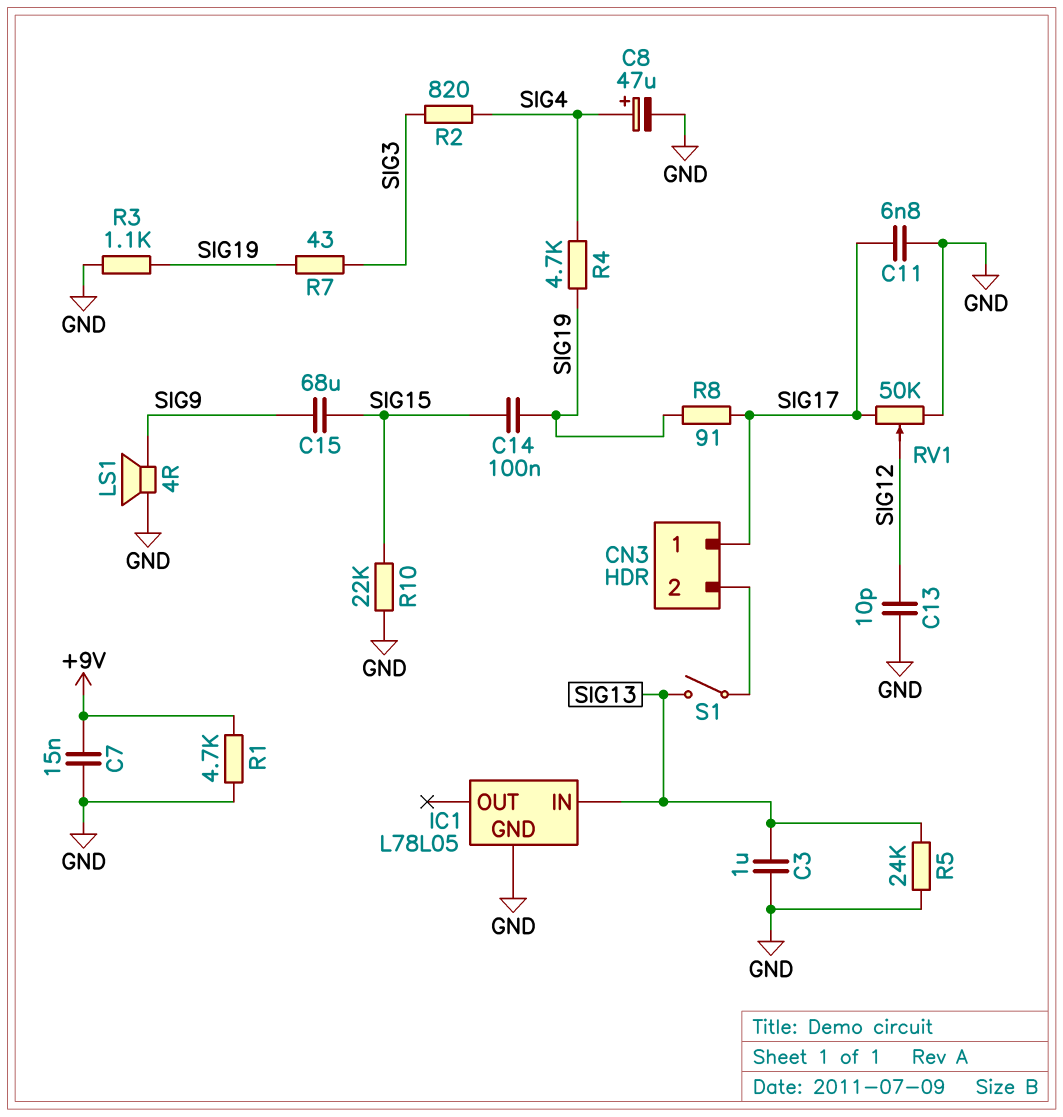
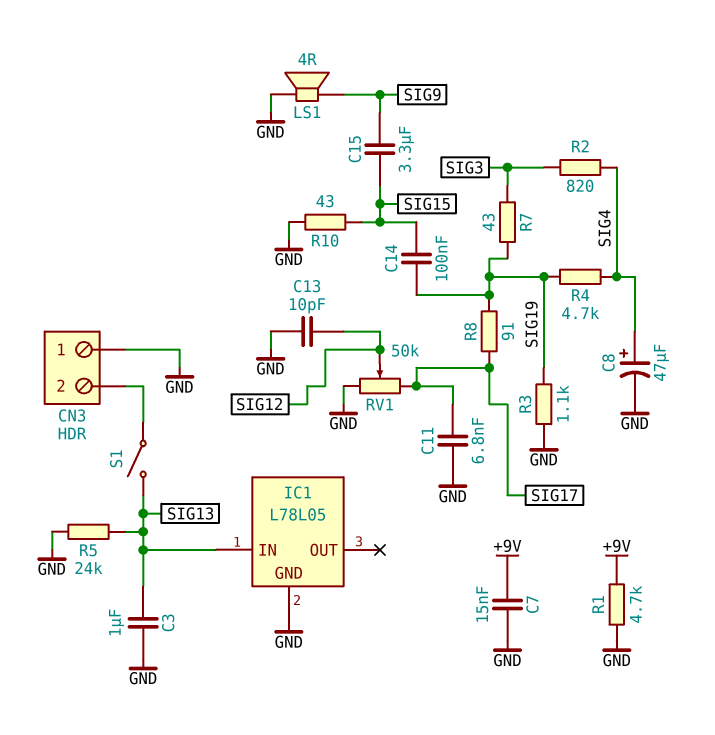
C15: 68uF (SIG9, SIG15) -> 3.3uF (SIG9, SIG15)
CN3 pin 1: SIG17 -> GND
R10: 22k (GND, SIG15) -> 43 (GND, SIG15)

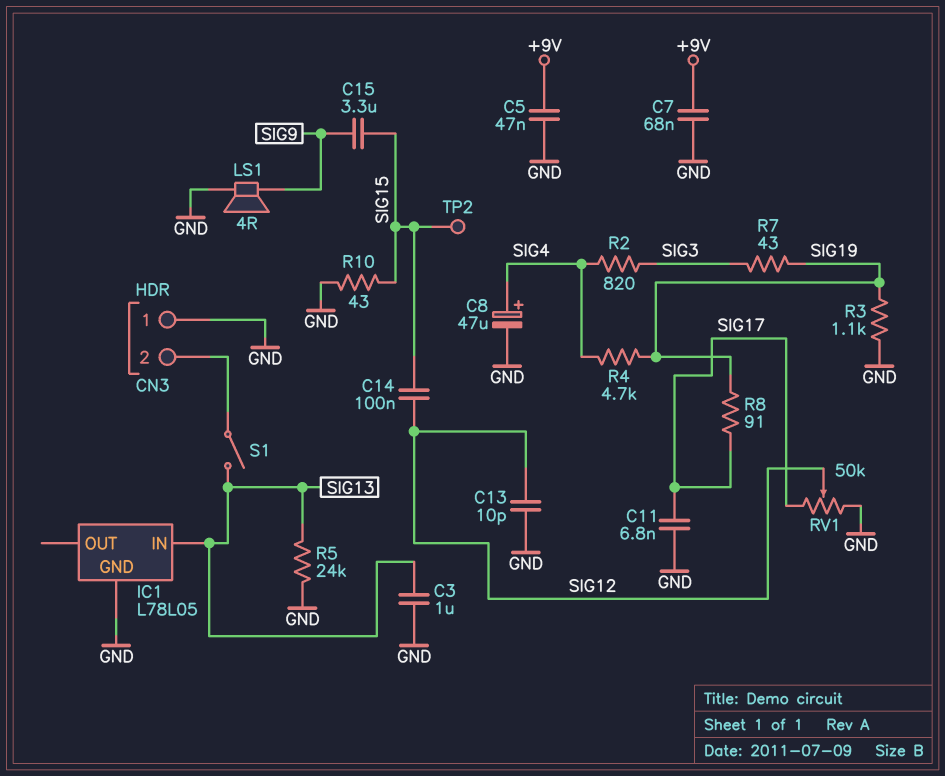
C5: none -> 47nF (+9V, GND)
C7: 15nF (+9V, GND) -> 68nF (+9V, GND)
C14: 100nF (SIG15, SIG19) -> 100nF (SIG12, SIG15)
R1: 4.7k (+9V, GND) -> none
TP2: none -> test point (SIG15)

